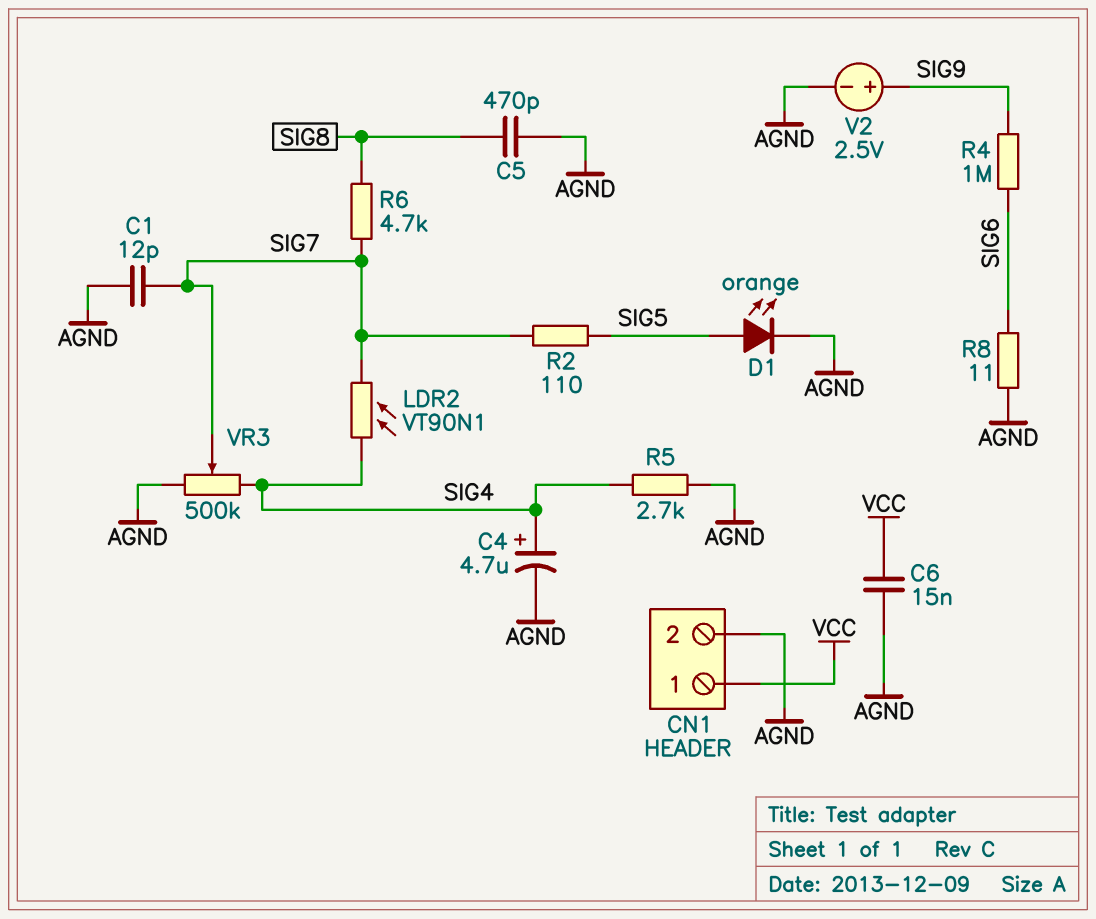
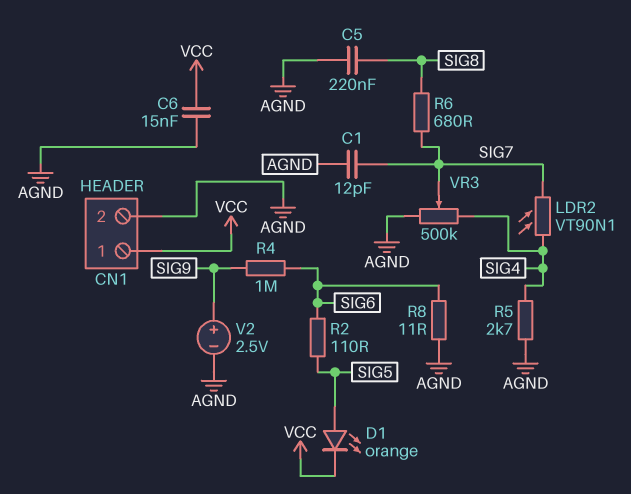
C4: 4.7uF (plus SIG4, minus AGND) -> none
C5: 470pF (AGND, SIG8) -> 220nF (AGND, SIG8)
D1: LED orange (A SIG5, K AGND) -> LED orange (A SIG5, K VCC)
R2: 110 (SIG5, SIG7) -> 110 (SIG5, SIG6)
R6: 4.7k (SIG7, SIG8) -> 680 (SIG7, SIG8)

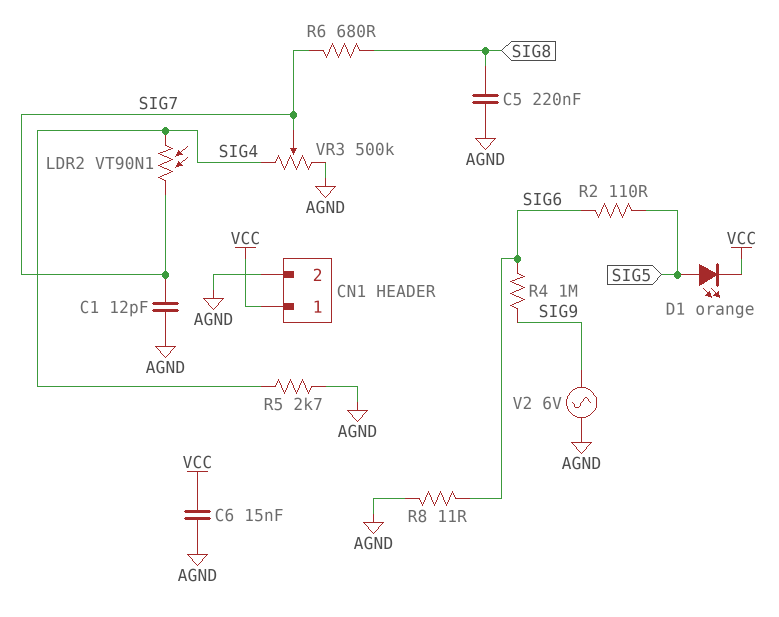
V2: 2.5V (plus SIG9, minus AGND) -> AC 6V (AGND, SIG9)

